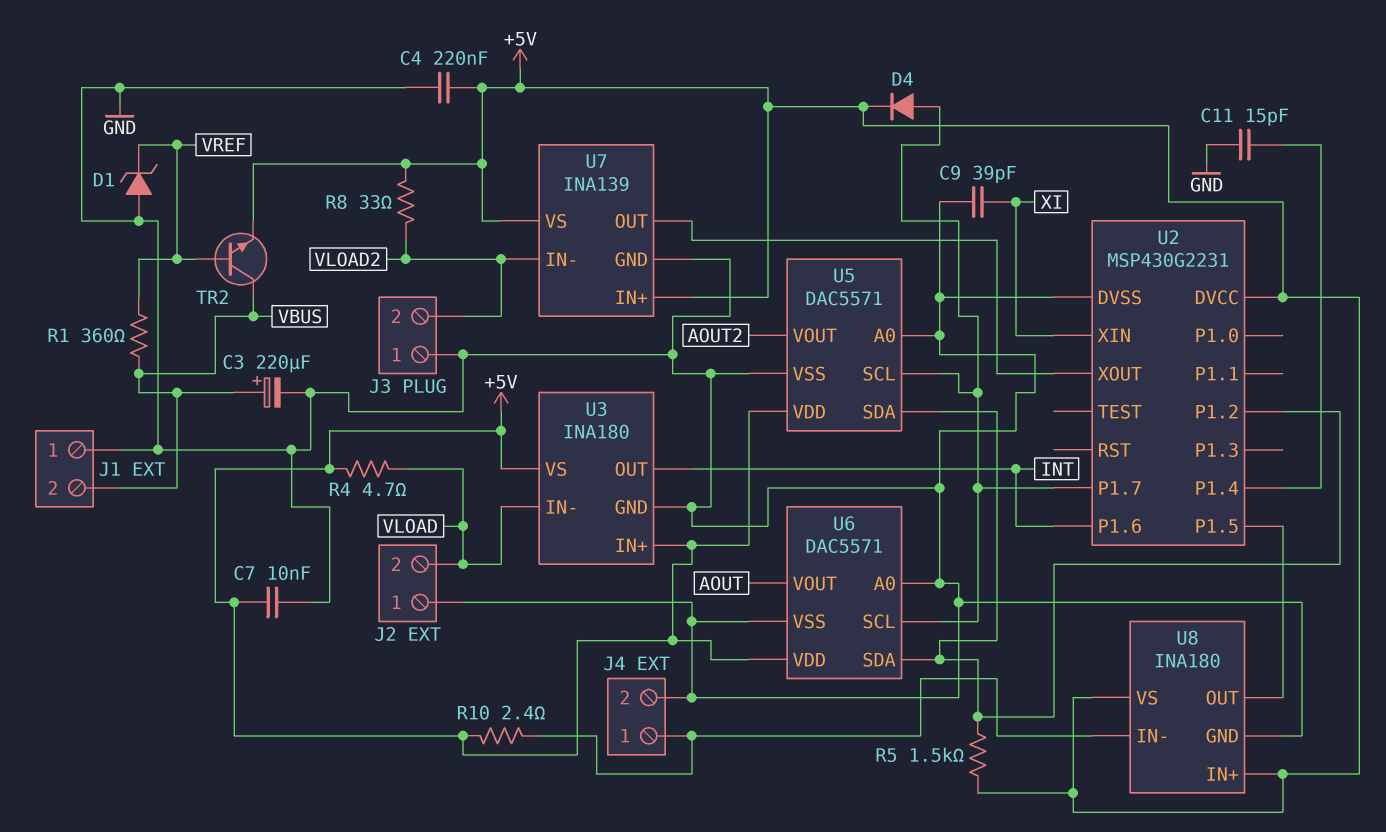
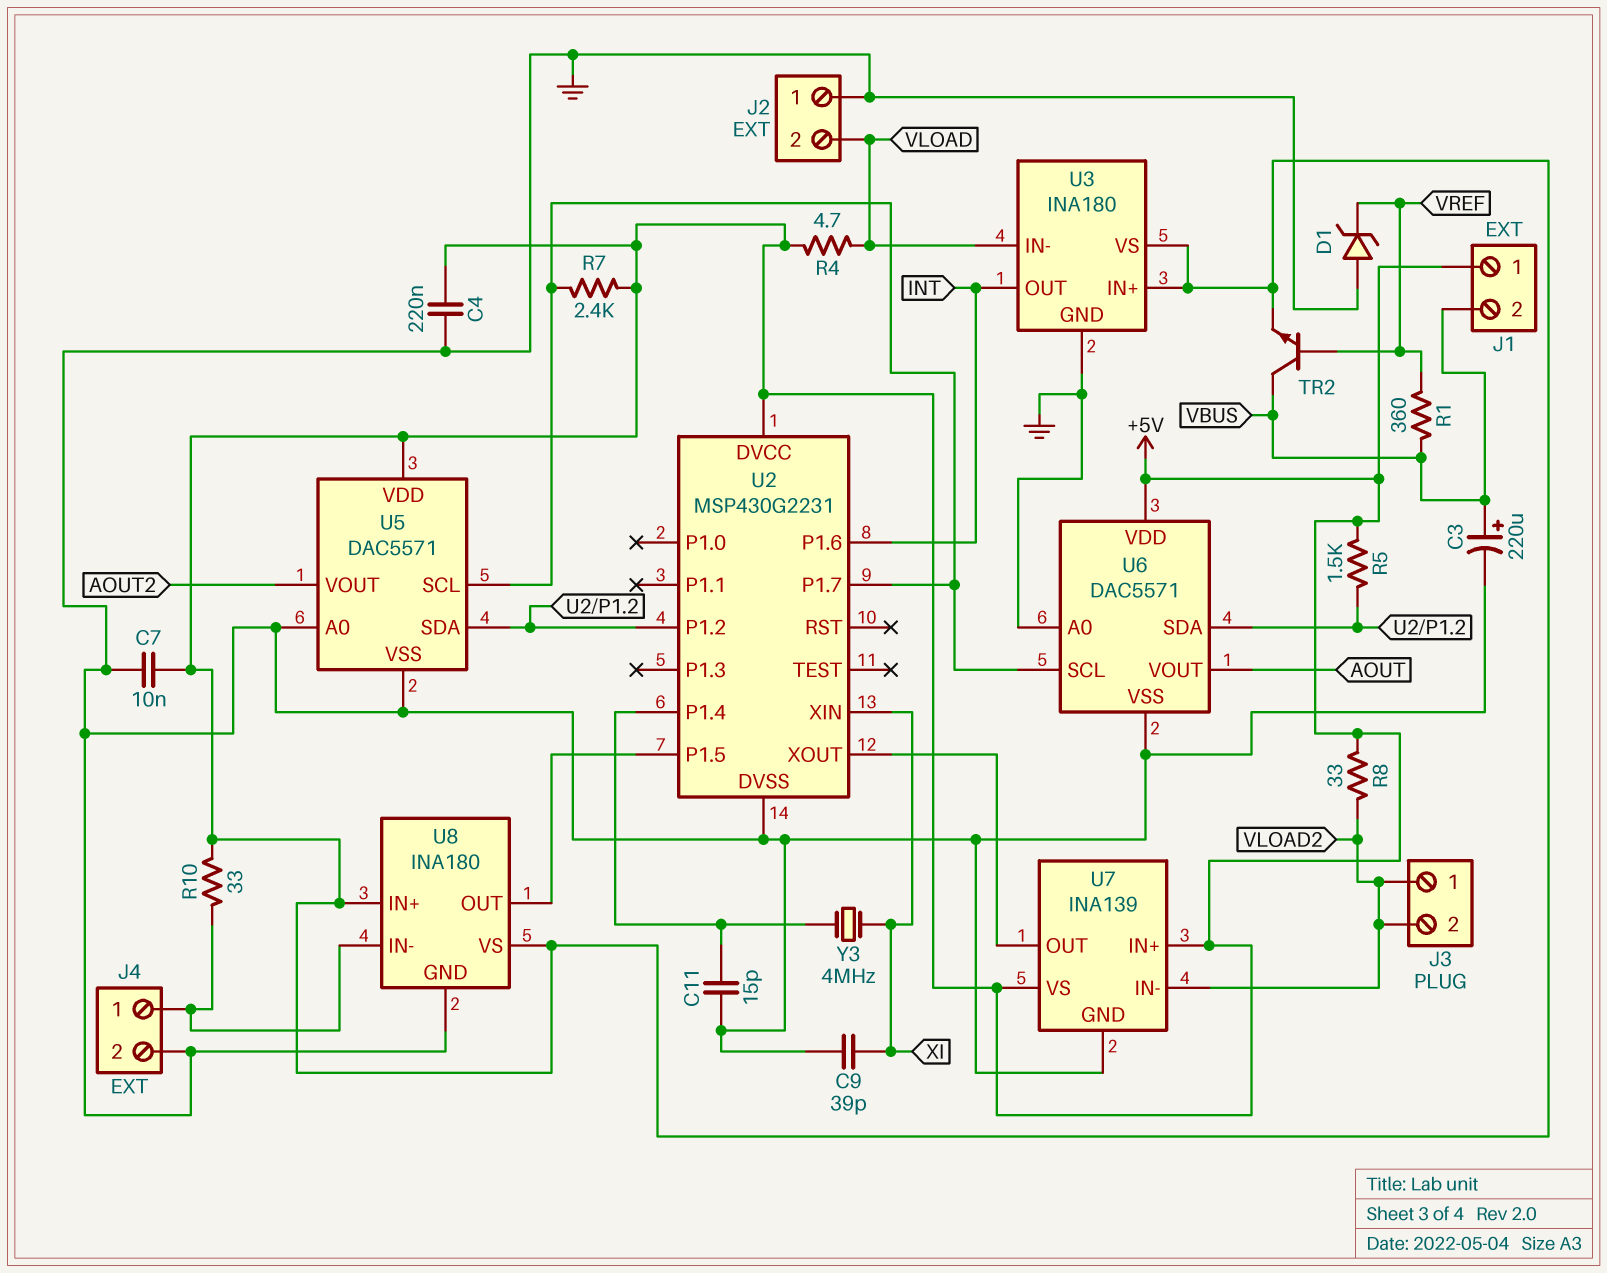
D4: diode (A U2/P1.7, K +5V) -> none
J1 pin 1: GND -> +5V
J3 pin 1: GND -> VLOAD2
R7: none -> 2.4k (+5V, U2/P1.7)
R10: 2.4 (+5V, J4/1) -> 33 (+5V, J4/1)
Y3: none -> 4MHz (U2/P1.4, XI)

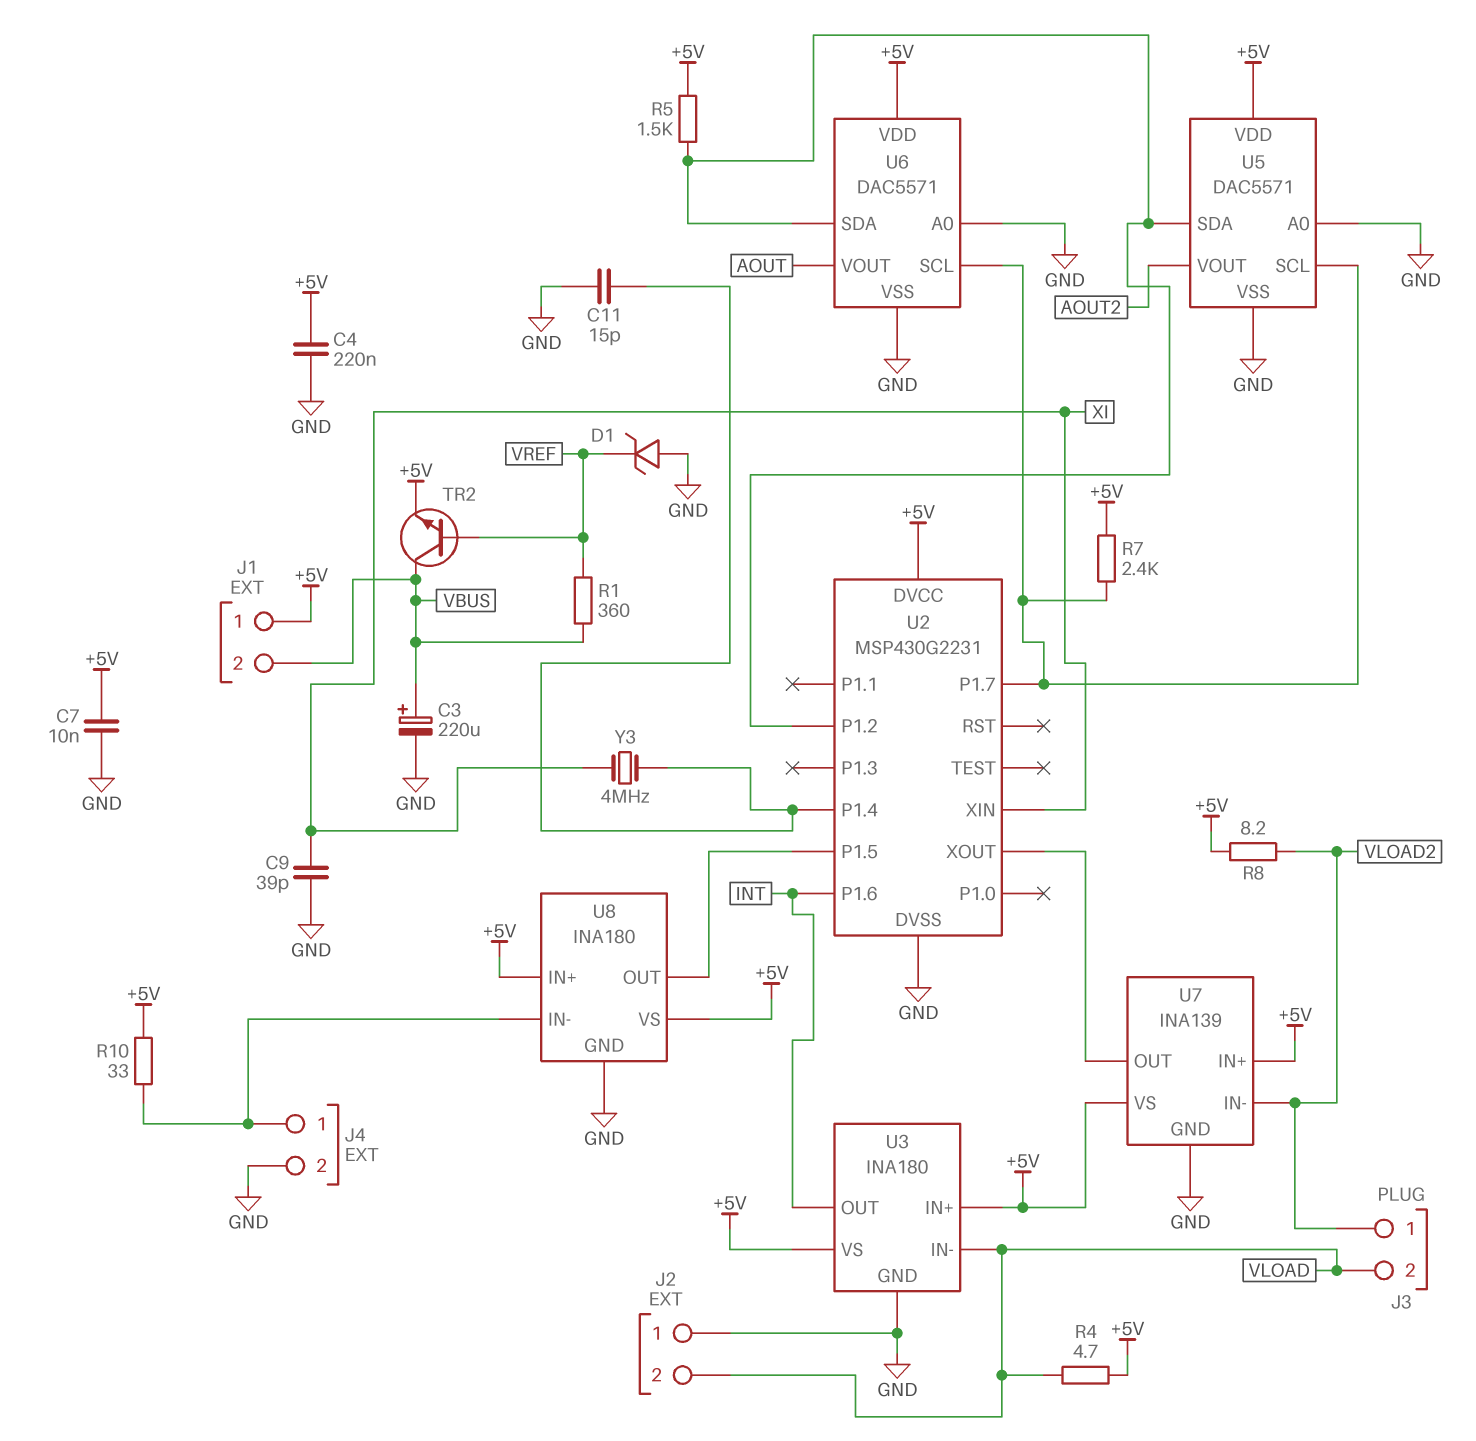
J3 pin 2: VLOAD2 -> VLOAD
R8: 33 (+5V, VLOAD2) -> 8.2 (+5V, VLOAD2)

